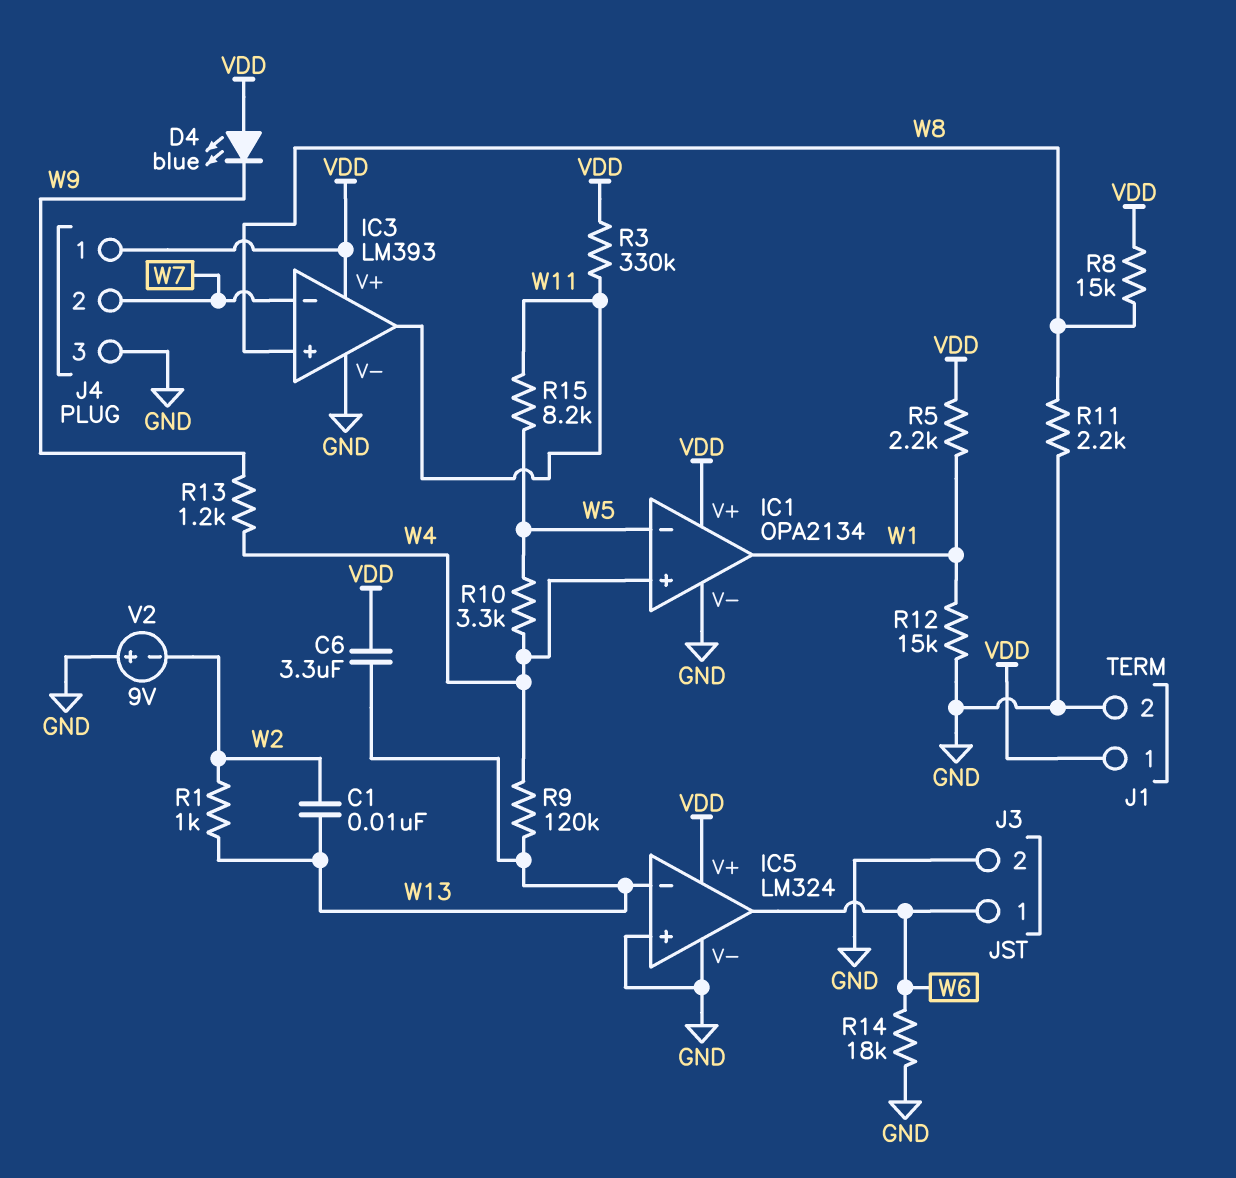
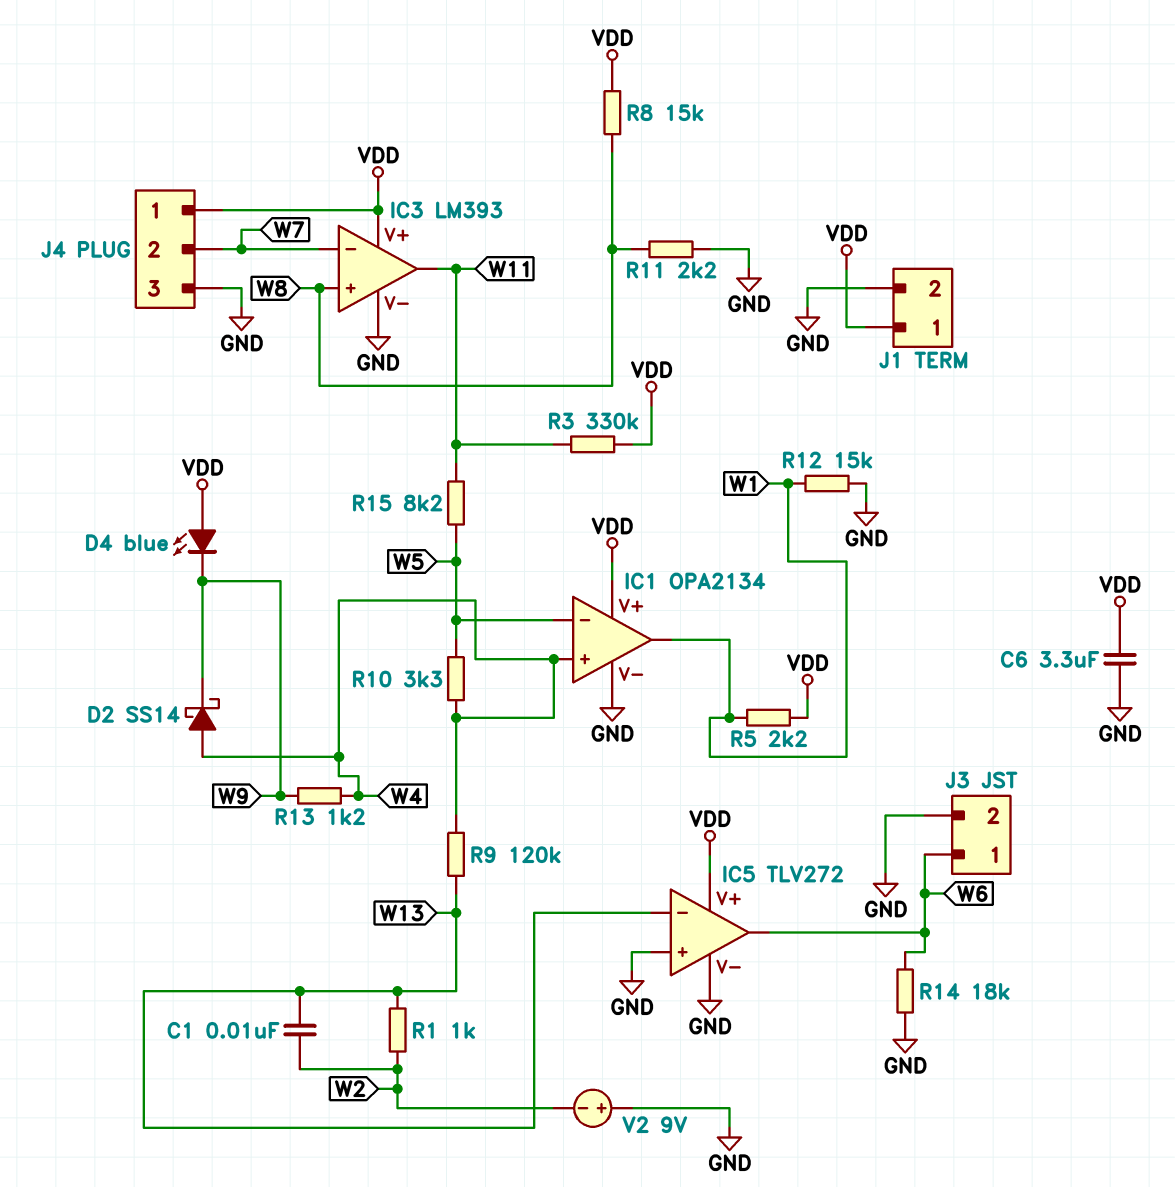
C6: 3.3uF (VDD, W13) -> 3.3uF (GND, VDD)
D2: none -> schottky SS14 (A W4, K W9)
IC5: LM324 -> TLV272

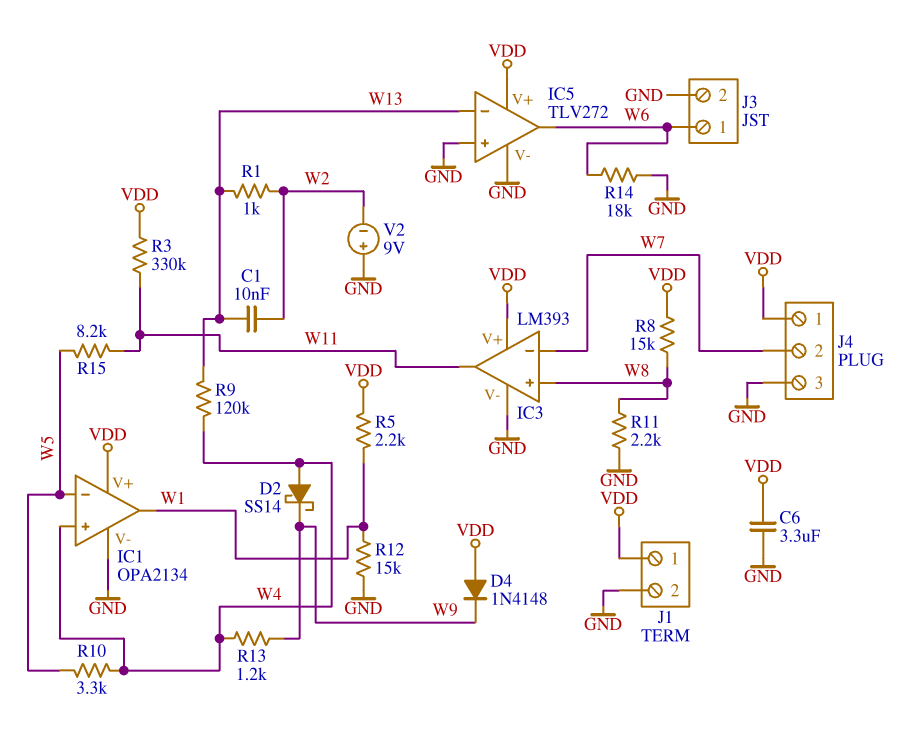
D4: LED blue (A VDD, K W9) -> diode 1N4148 (A VDD, K W9)

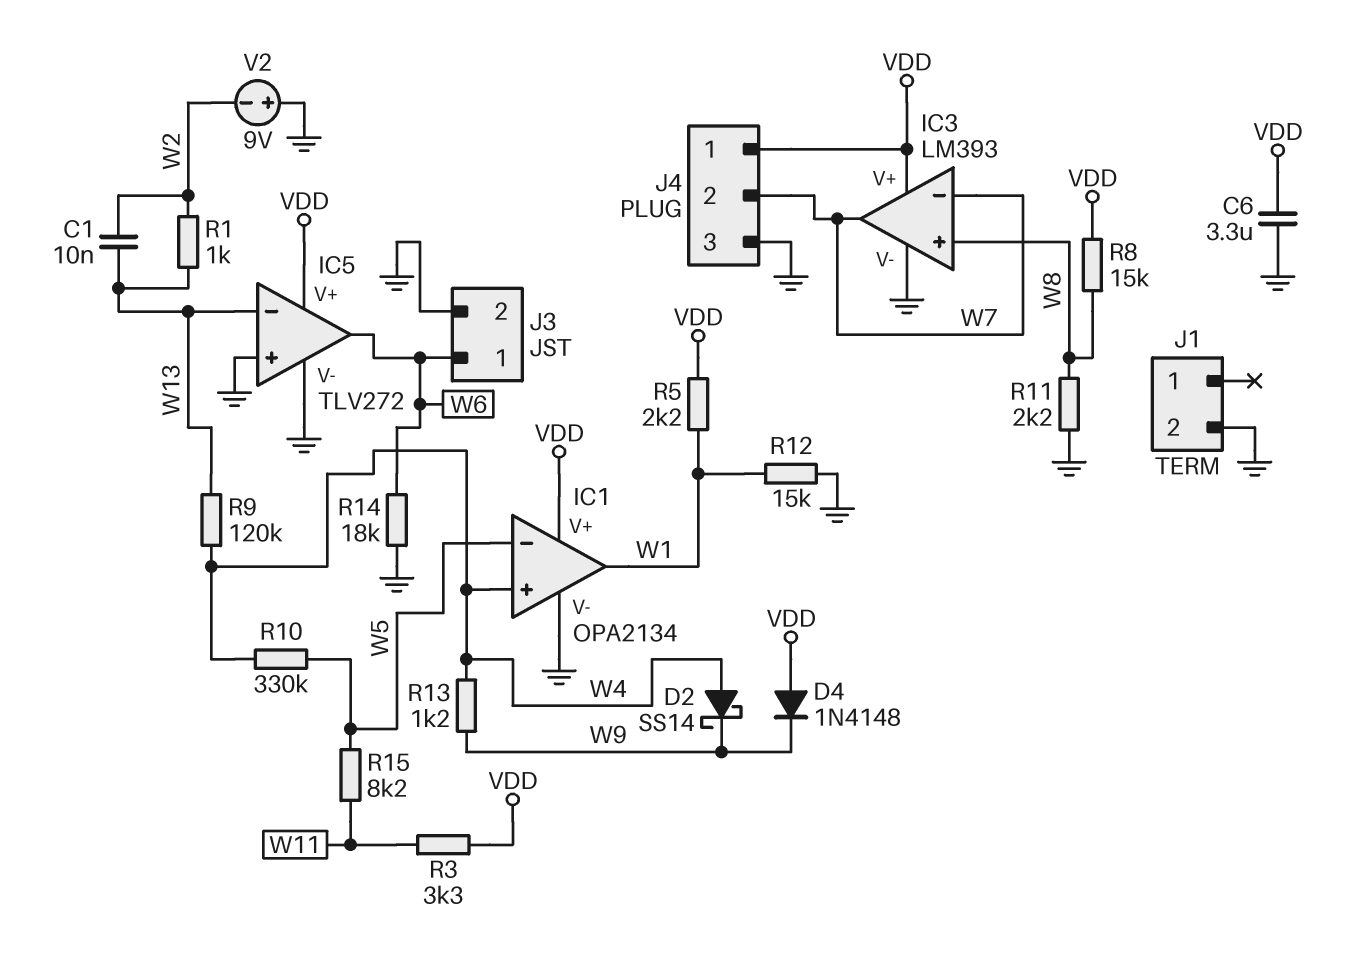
IC3 pin out: W11 -> W7
J1 pin 1: VDD -> none
R3: 330k (VDD, W11) -> 3.3k (VDD, W11)
R10: 3.3k (W4, W5) -> 330k (W4, W5)

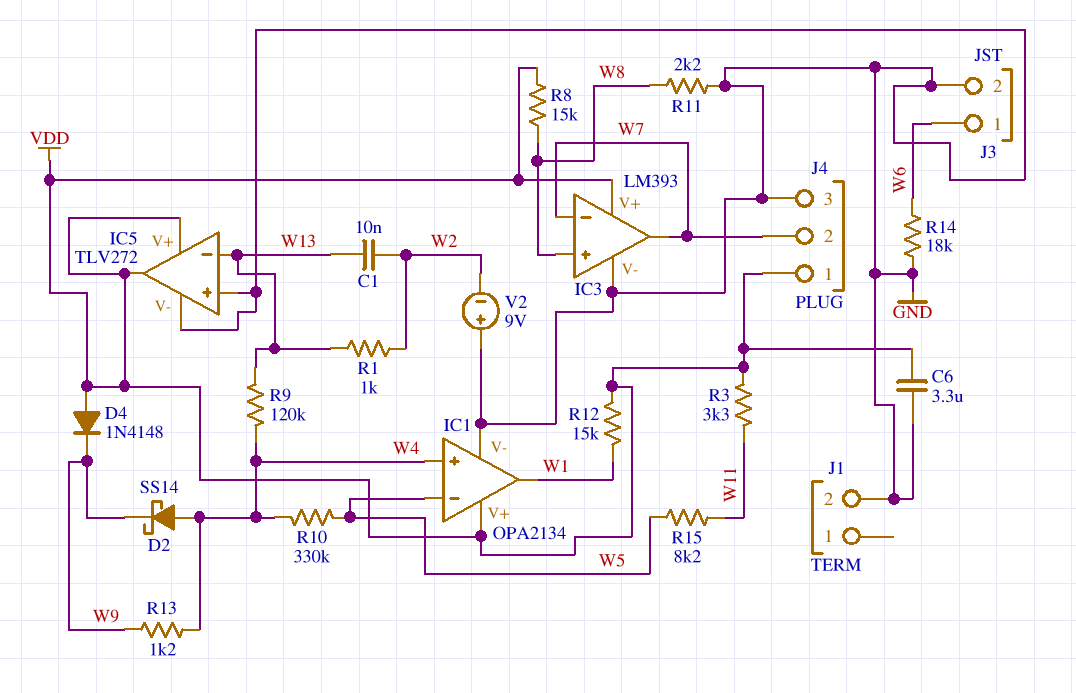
IC5 pin out: W6 -> VDD
R5: 2.2k (VDD, W1) -> none
R12: 15k (GND, W1) -> 15k (VDD, W1)

